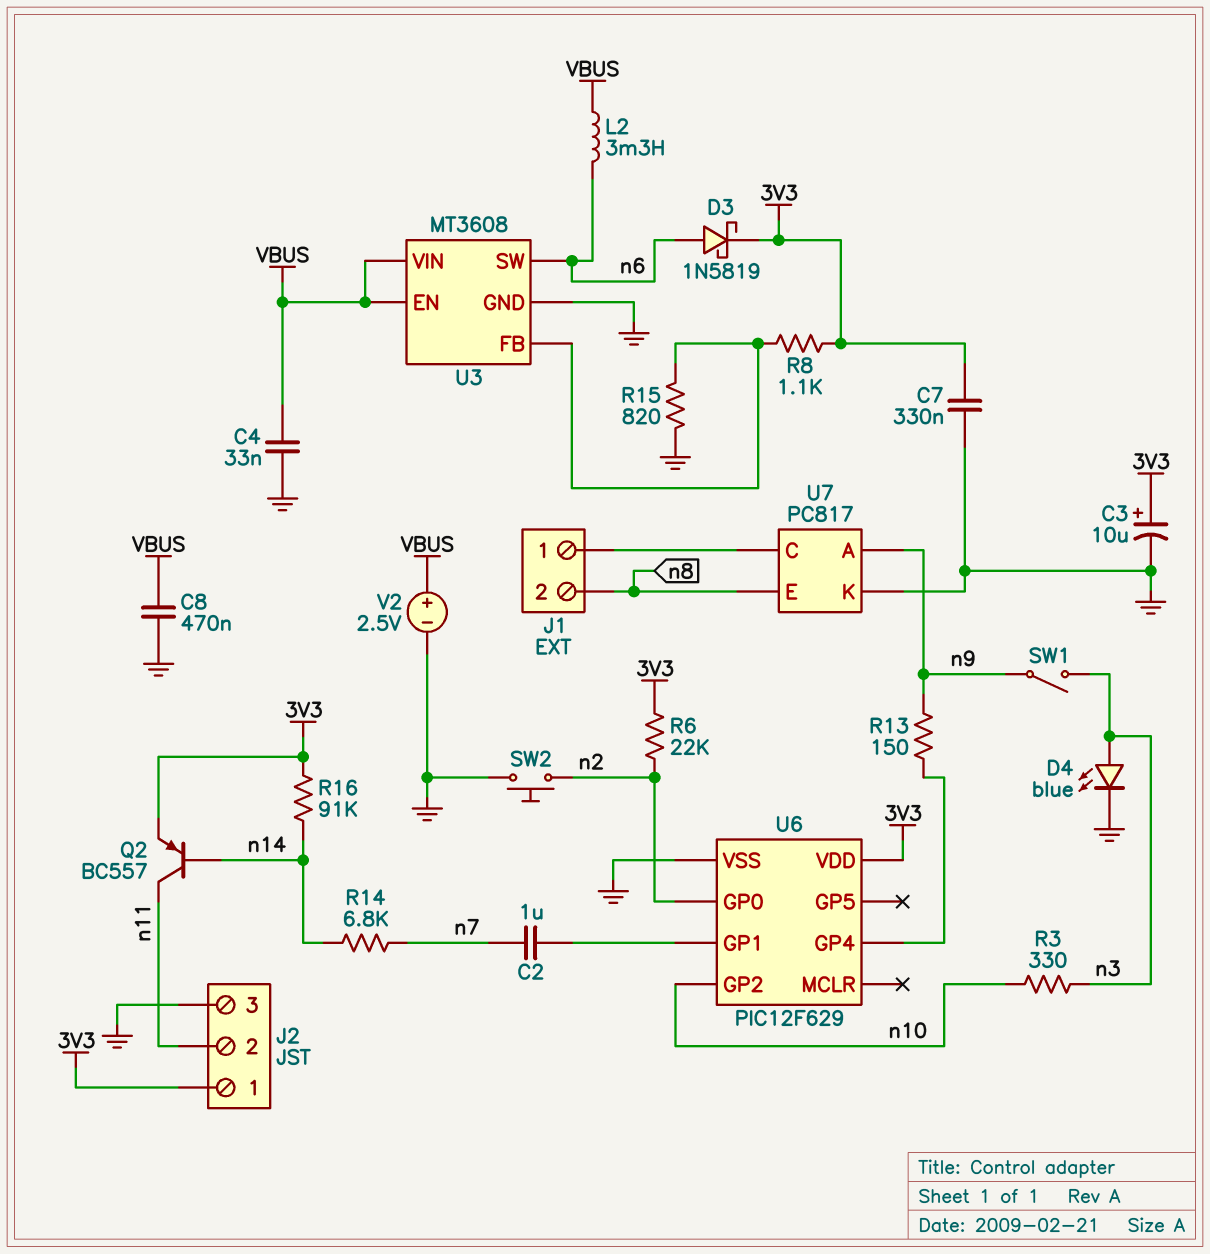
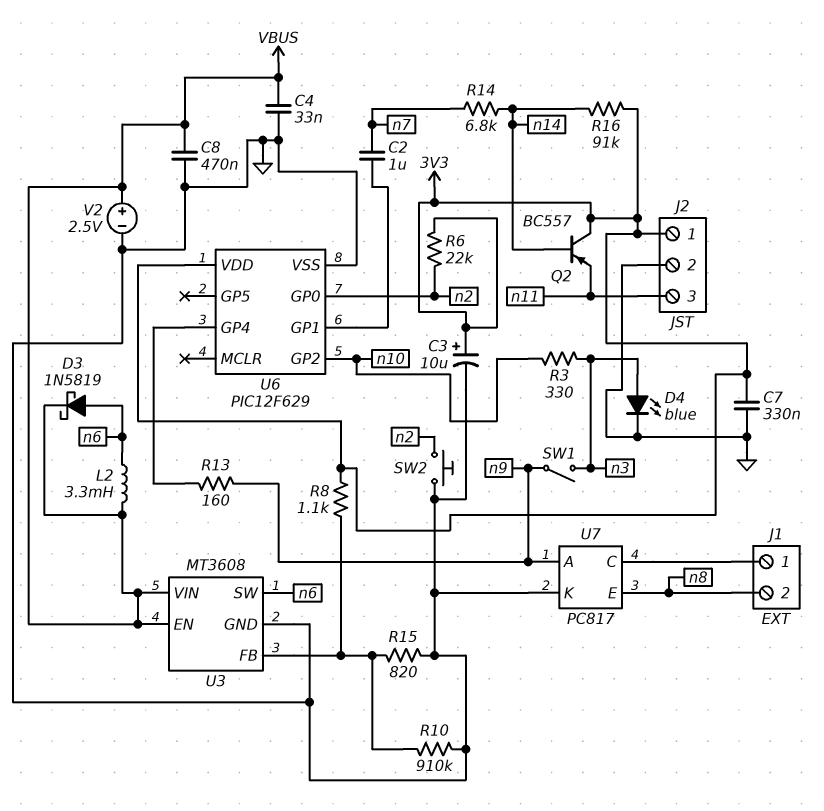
D3: schottky 1N5819 (A n6, K 3V3) -> schottky 1N5819 (A n6, K VBUS)
J2 pin 2: n11 -> GND
J2 pin 3: GND -> n11
Q2: PNP BC557 (B n14, C n11, E 3V3) -> PNP BC557 (B n14, C 3V3, E n11)
R10: none -> 910k (GND, U3/FB)
R13: 150 (U6/GP4, n9) -> 160 (U6/GP4, n9)

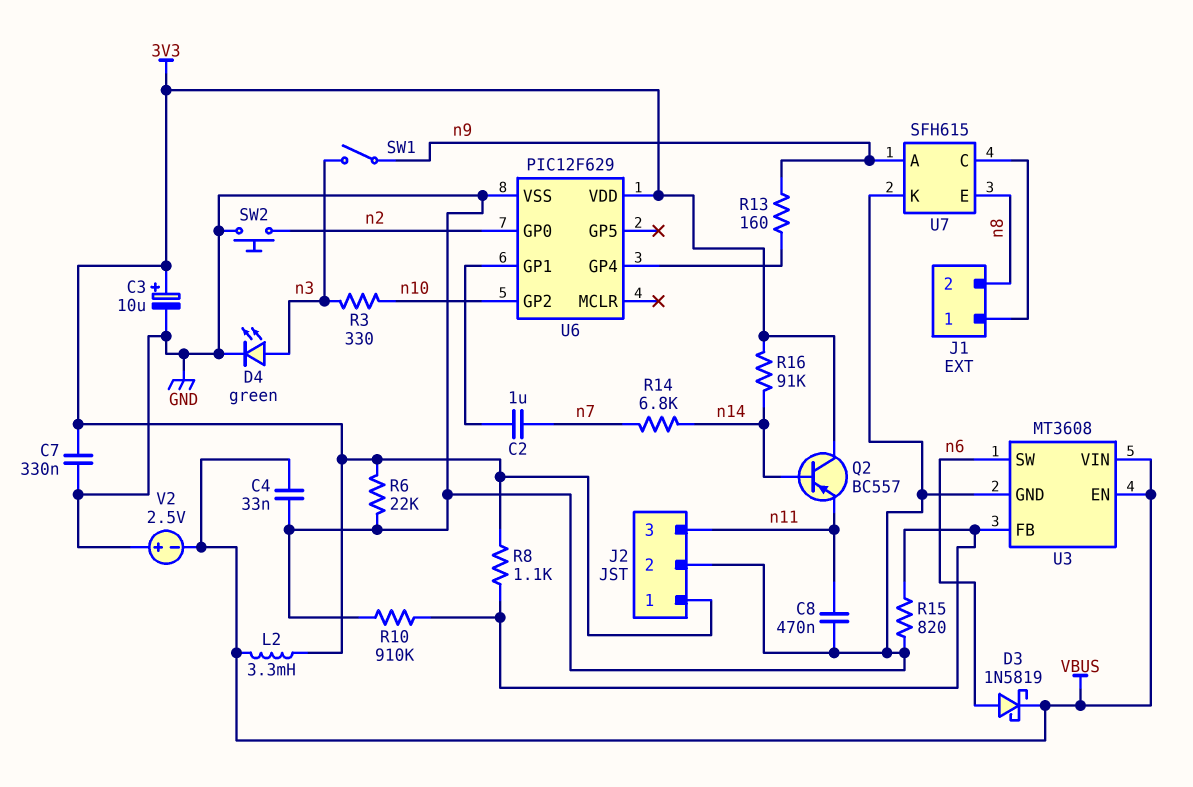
C8: 470nF (GND, VBUS) -> 470nF (GND, n11)
D4: LED blue (A n3, K GND) -> LED green (A n3, K GND)
L2: 3.3mH (VBUS, n6) -> 3.3mH (3V3, VBUS)
R6: 22k (3V3, n2) -> 22k (3V3, GND)
U7: PC817 -> SFH615
V2: 2.5V (plus VBUS, minus GND) -> 2.5V (plus GND, minus VBUS)

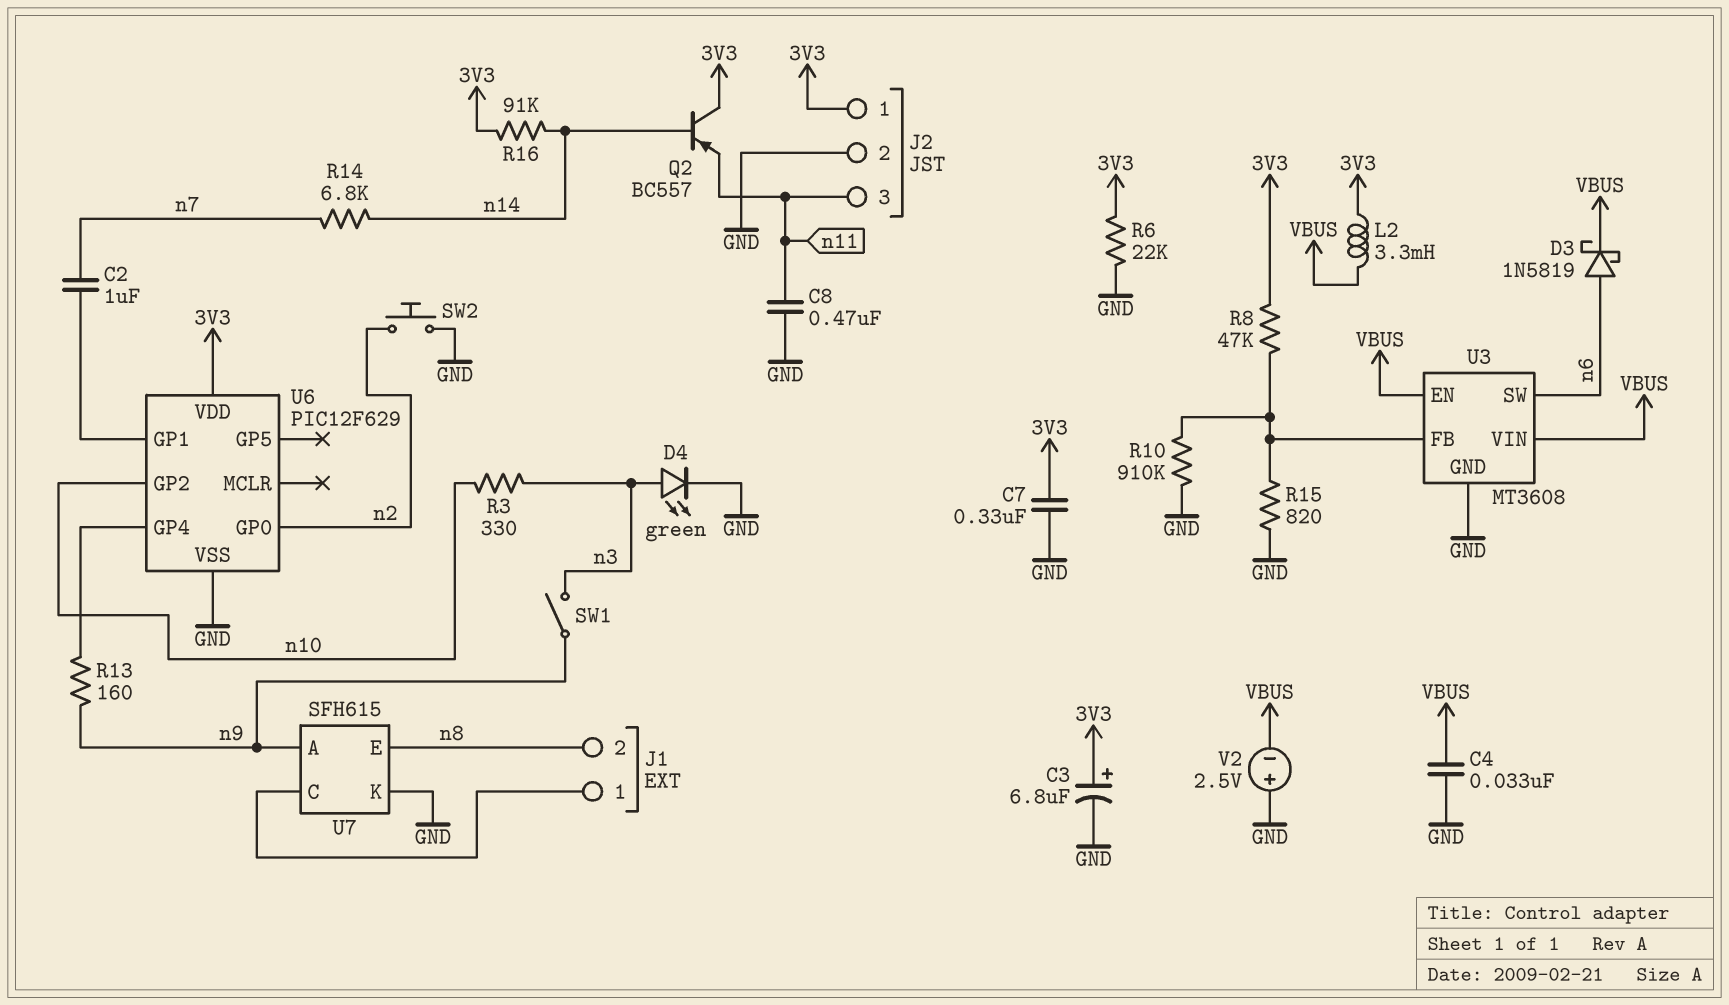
C3: 10uF (plus 3V3, minus GND) -> 6.8uF (plus 3V3, minus GND)
R8: 1.1k (3V3, U3/FB) -> 47k (3V3, U3/FB)

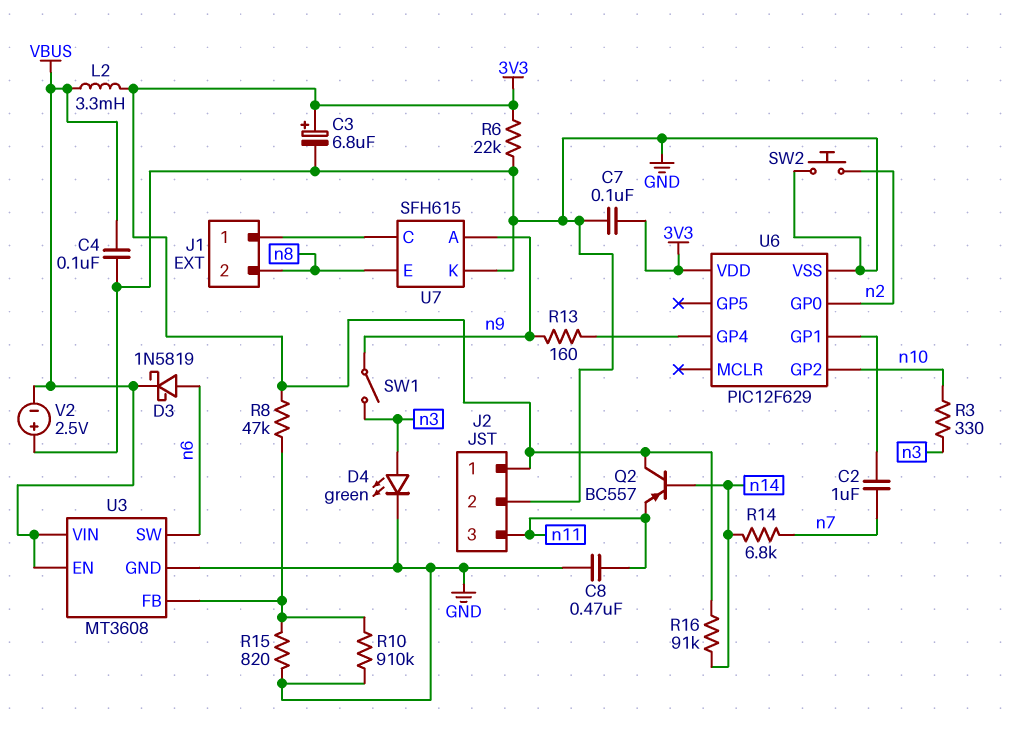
C4: 33nF (GND, VBUS) -> 100nF (GND, VBUS)
C7: 330nF (3V3, GND) -> 100nF (3V3, GND)

